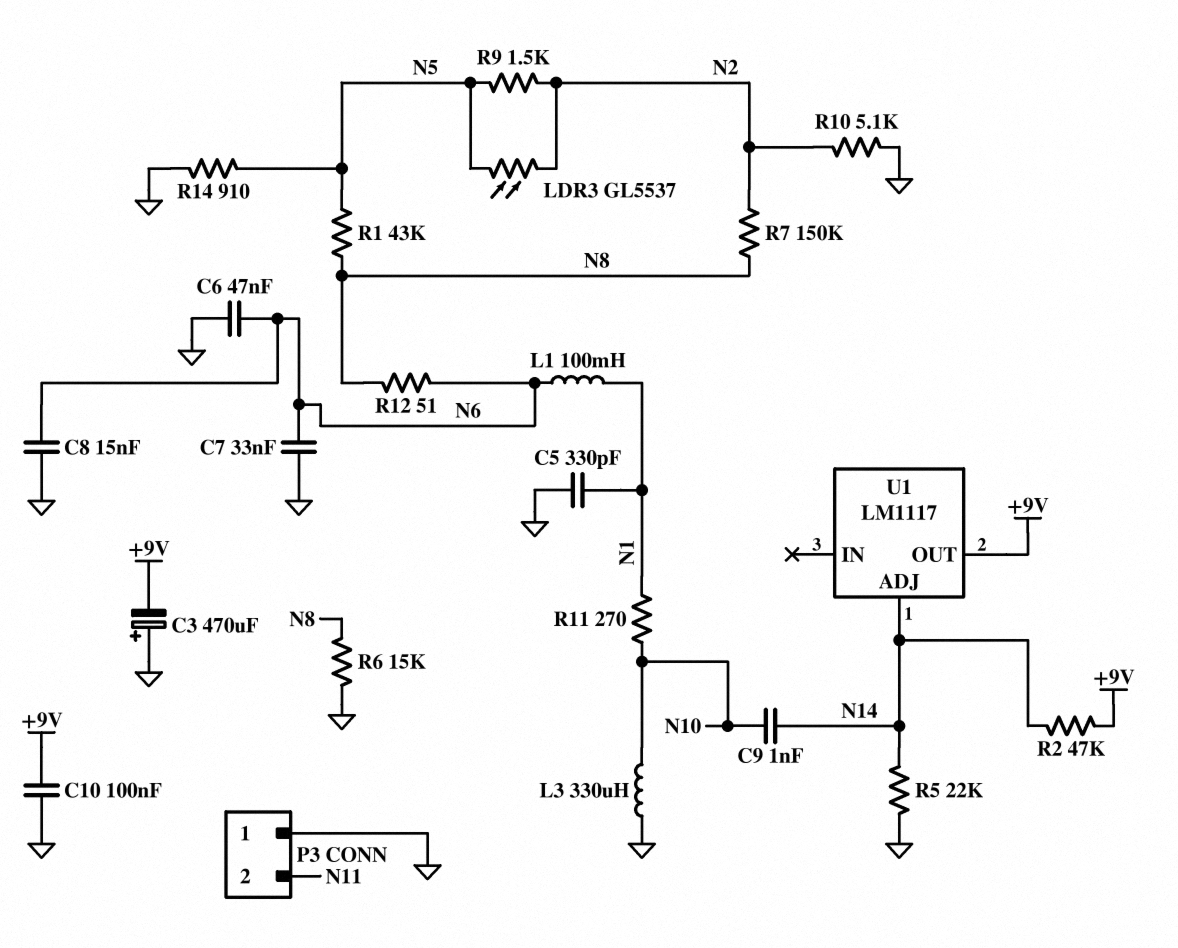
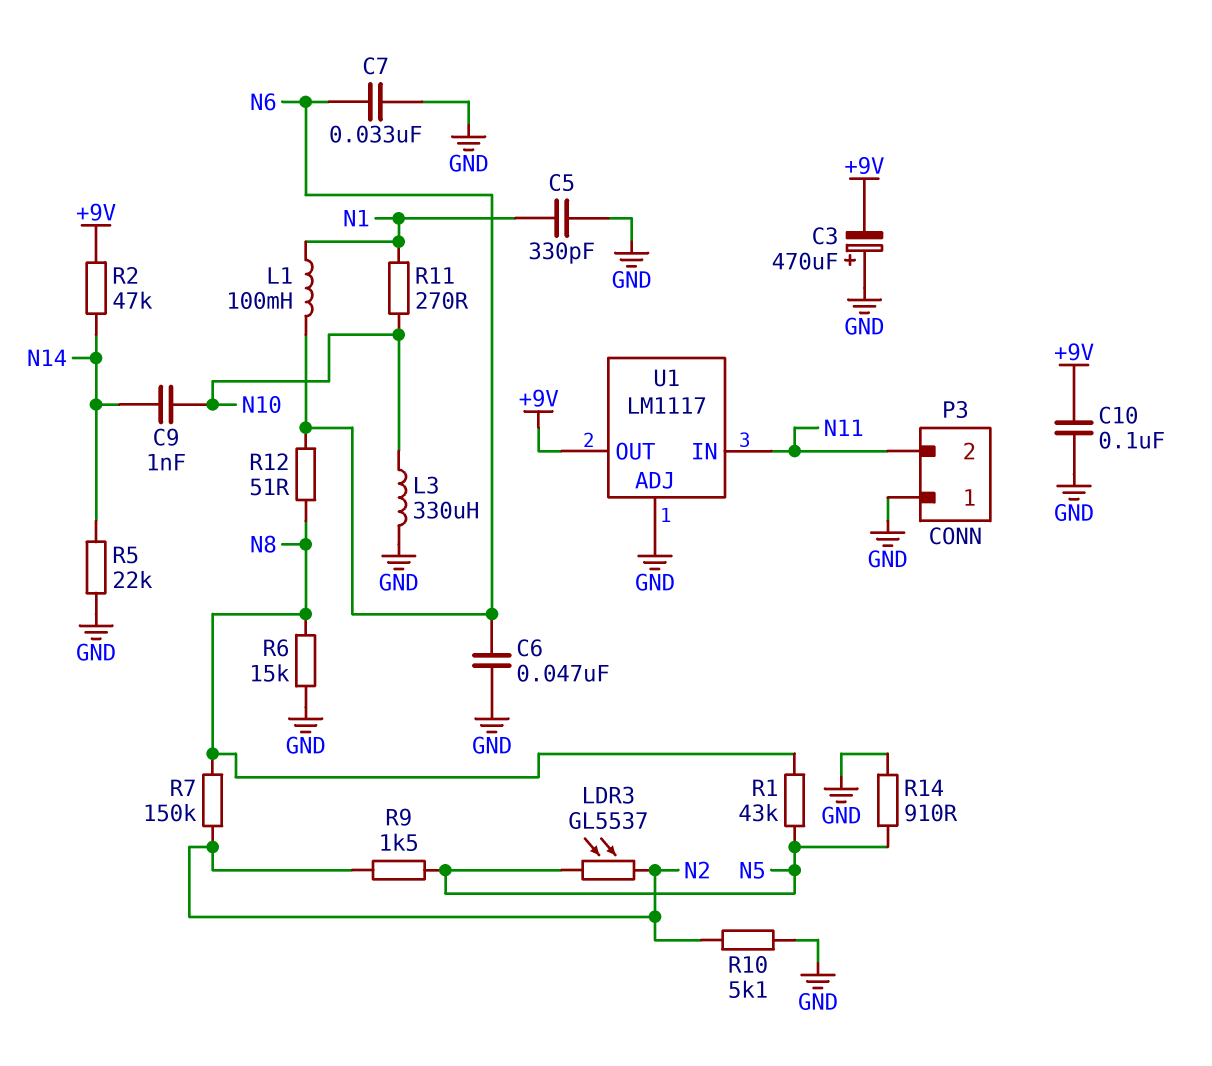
C8: 15nF (GND, N6) -> none
U1 pin ADJ: N14 -> GND
U1 pin IN: none -> N11

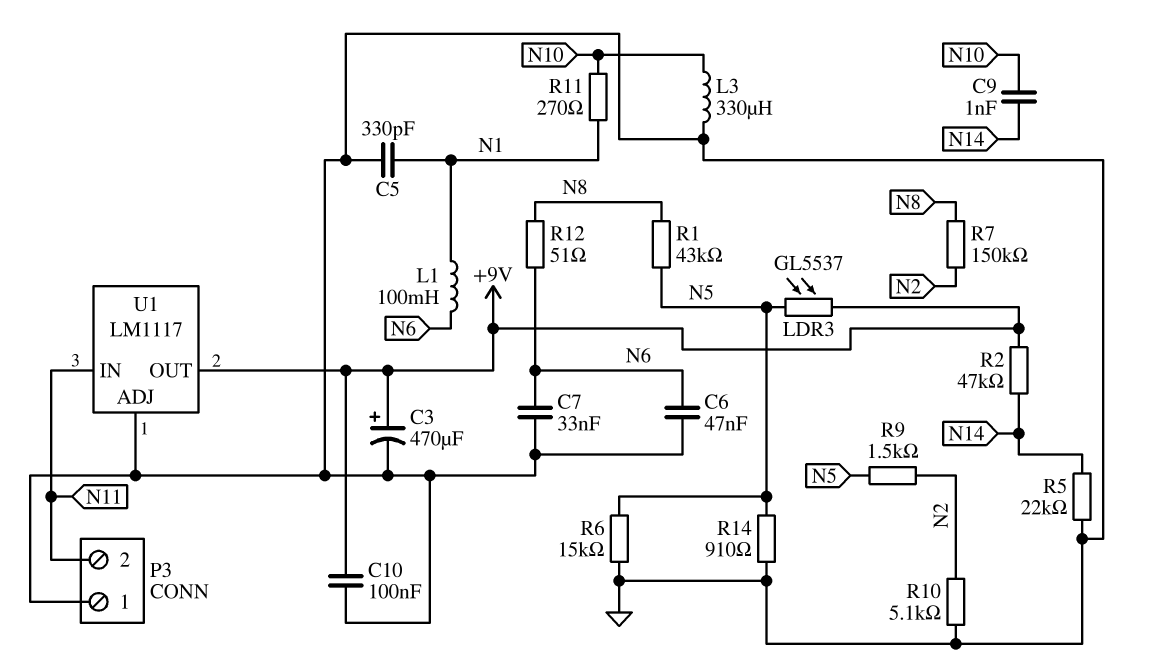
C3: 470uF (plus GND, minus +9V) -> 470uF (plus +9V, minus GND)
LDR3: GL5537 (N2, N5) -> GL5537 (+9V, N5)
R6: 15k (GND, N8) -> 15k (GND, N5)

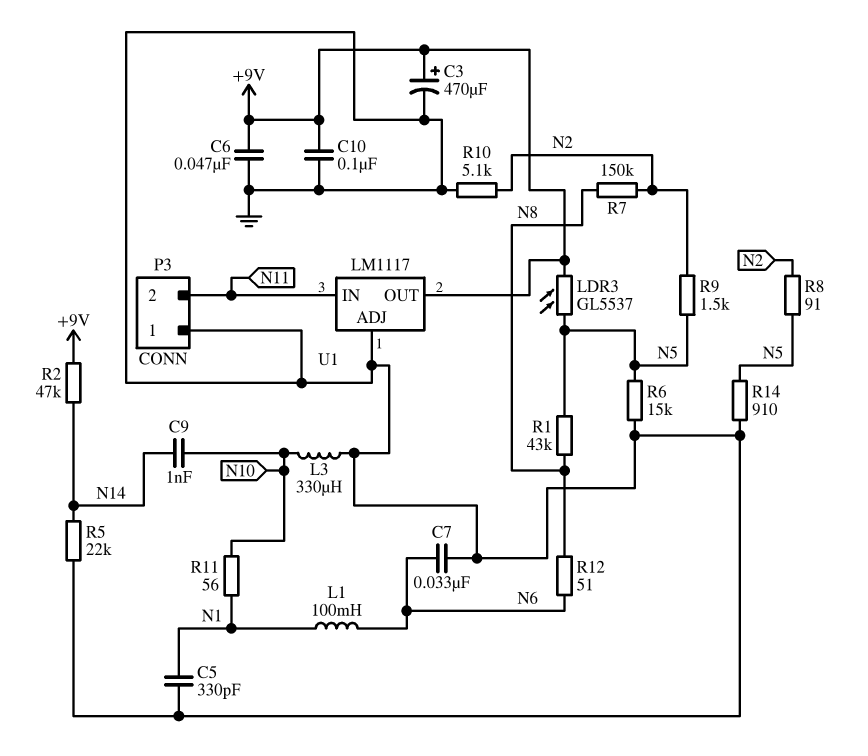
C6: 47nF (GND, N6) -> 47nF (+9V, GND)
R8: none -> 91 (N2, N5)
R11: 270 (N1, N10) -> 56 (N1, N10)

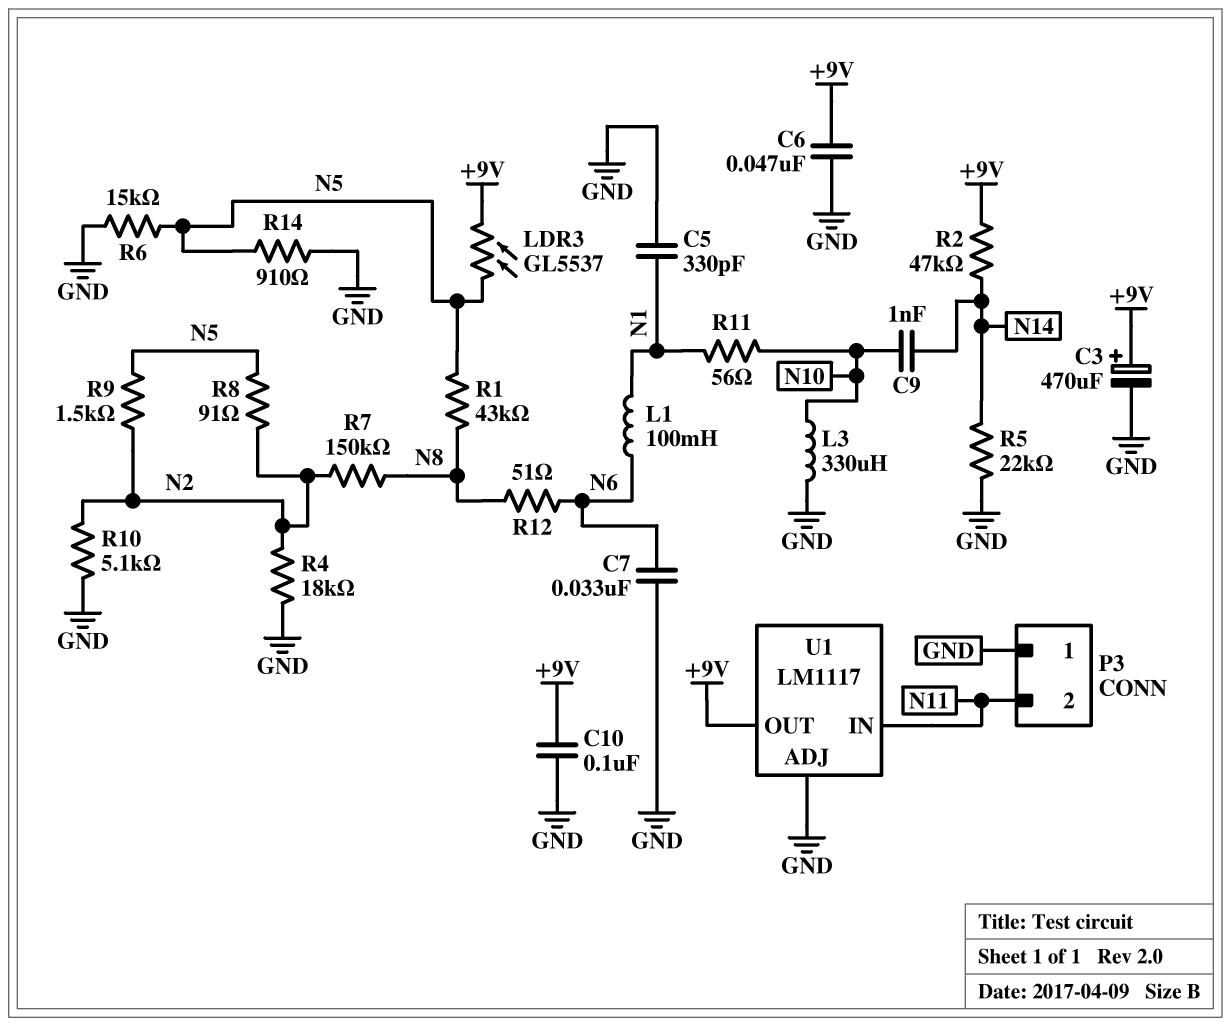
R4: none -> 18k (GND, N2)

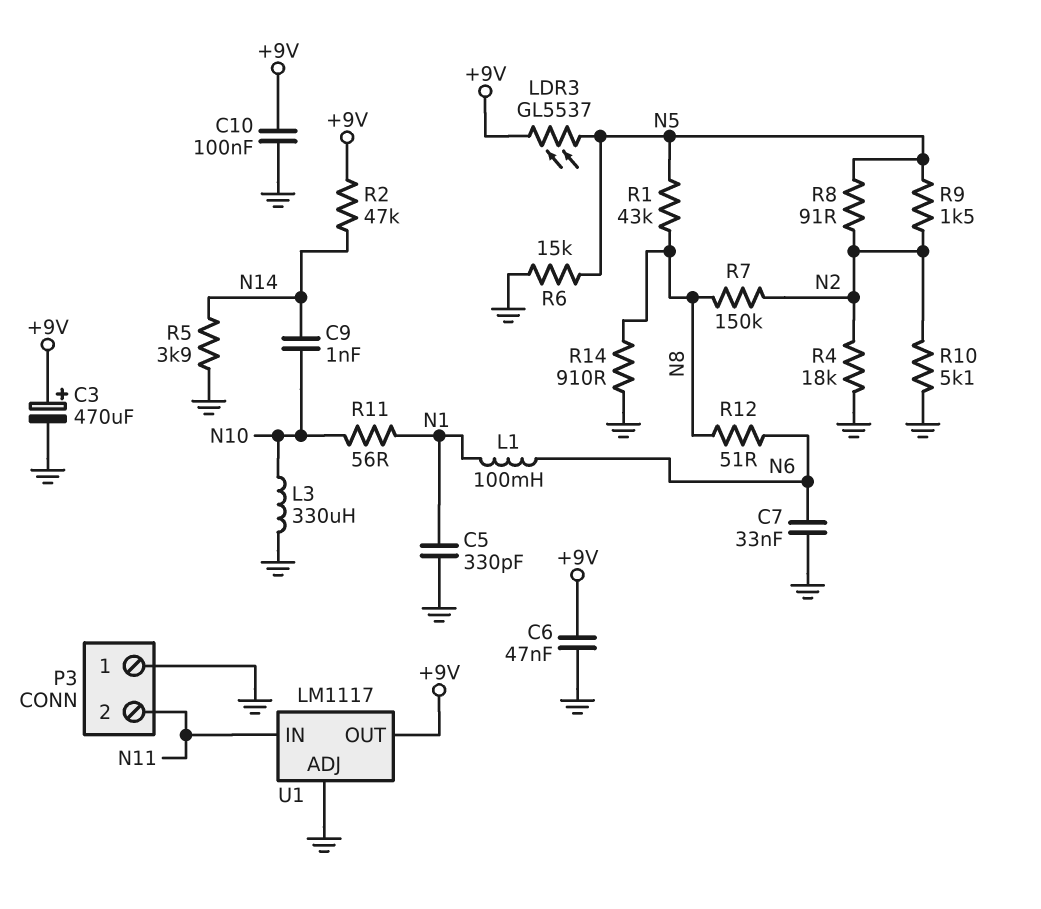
R5: 22k (GND, N14) -> 3.9k (GND, N14)
R14: 910 (GND, N5) -> 910 (GND, N8)

